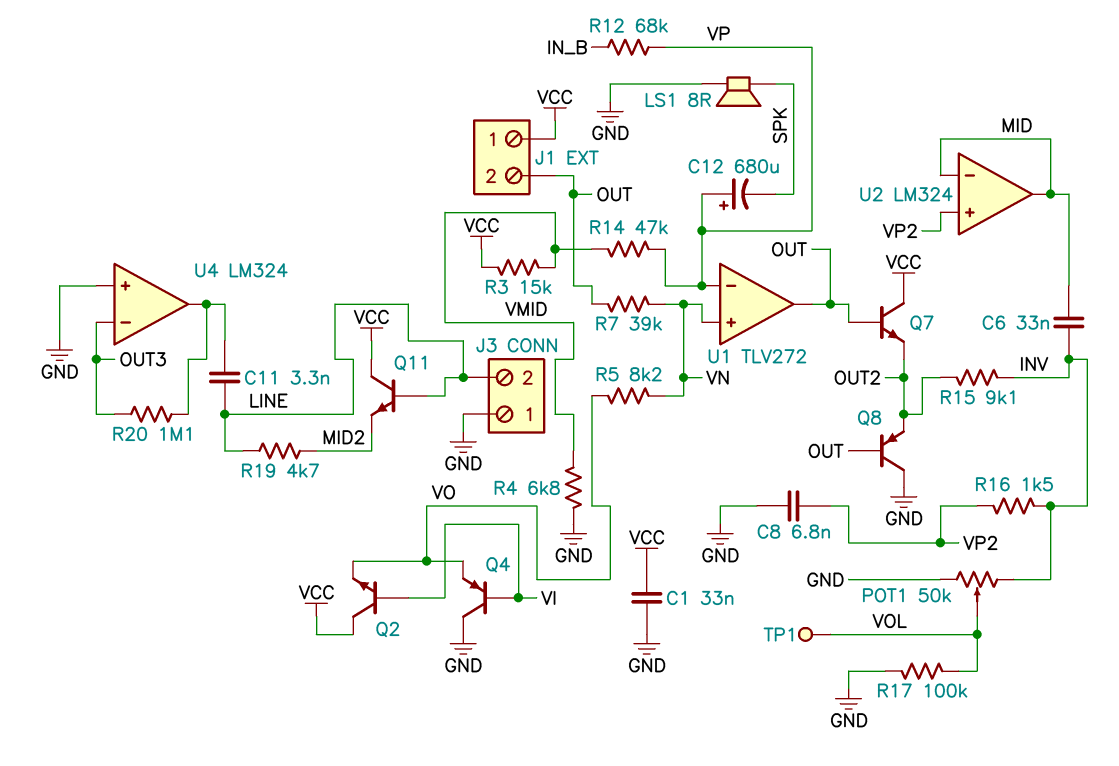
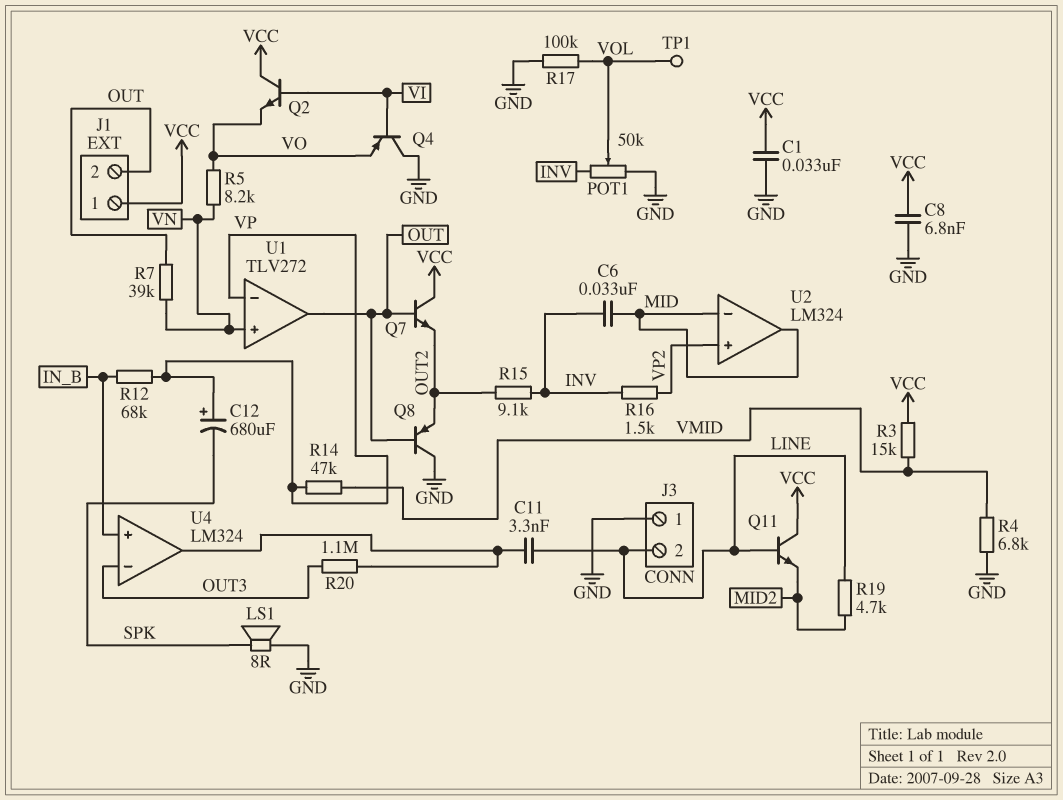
C8: 6.8nF (GND, VP2) -> 6.8nF (GND, VCC)
U4 pin in+: GND -> IN_B

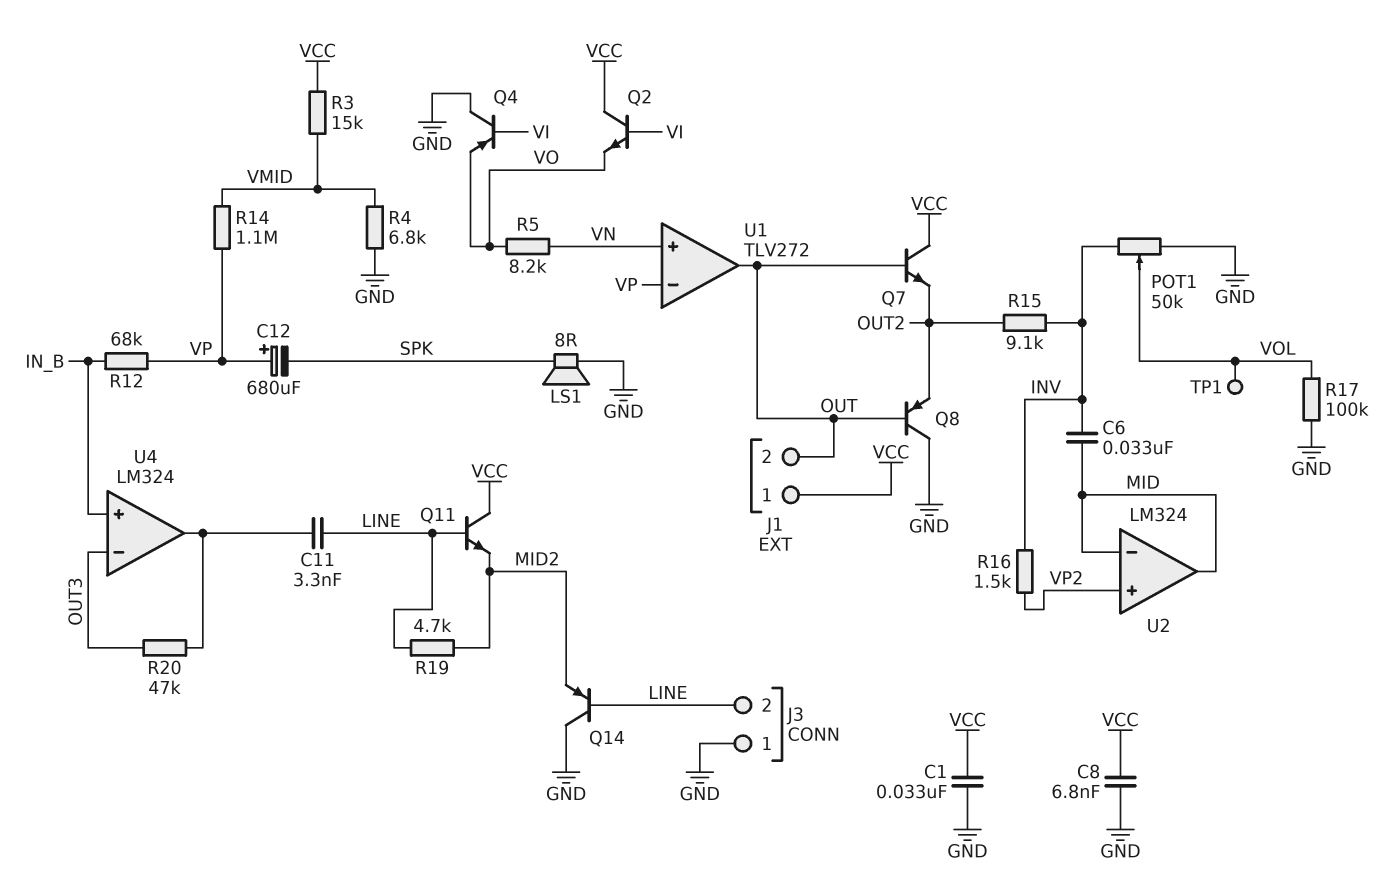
Q14: none -> PNP (B LINE, C GND, E MID2)
R7: 39k (OUT, VN) -> none
R14: 47k (VMID, VP) -> 1.1M (VMID, VP)
R20: 1.1M (OUT3, U4/out) -> 47k (OUT3, U4/out)

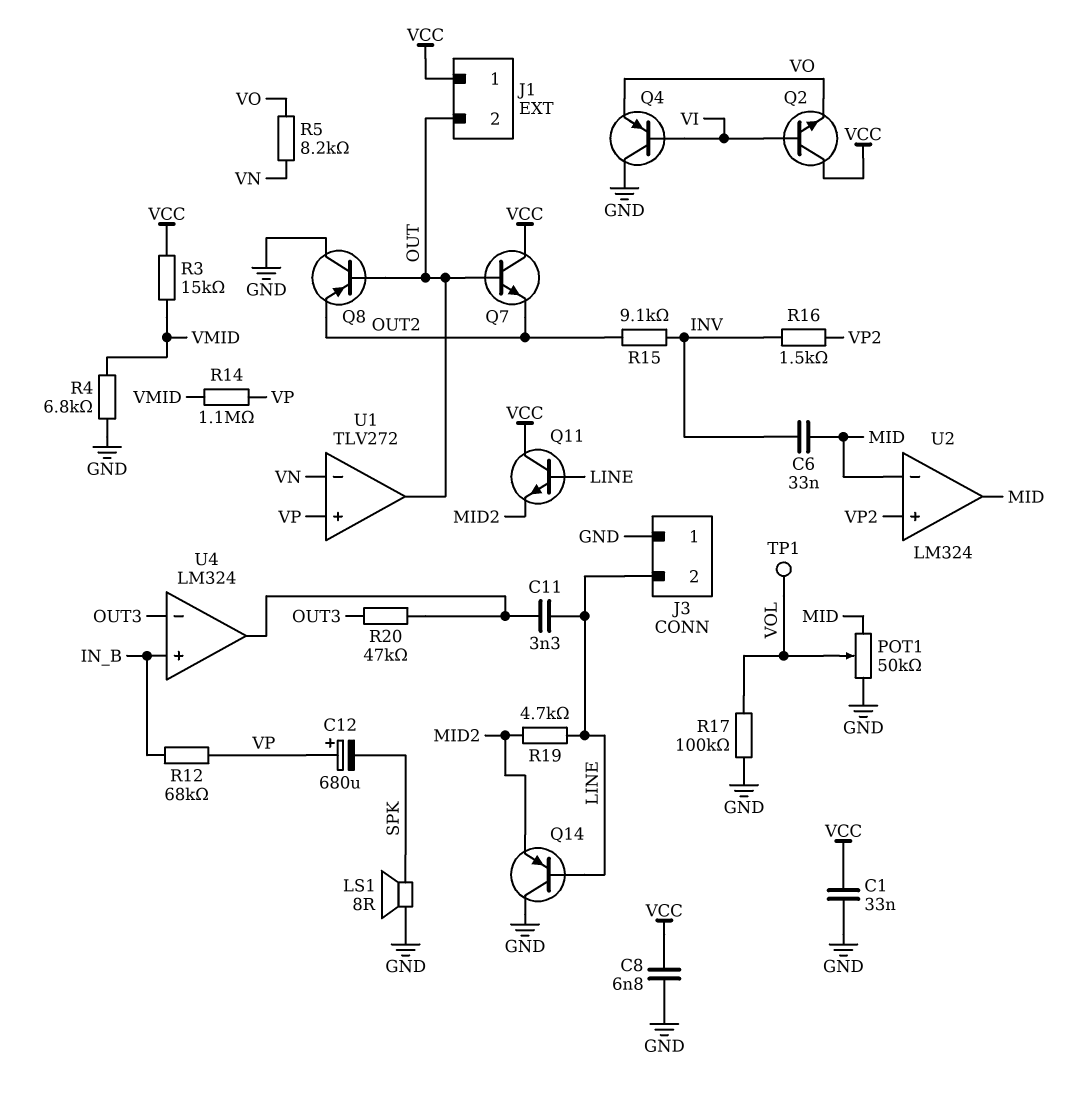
POT1: 50k (GND, INV, wiper VOL) -> 50k (GND, MID, wiper VOL)
U1 pin in+: VN -> VP
U1 pin in-: VP -> VN

